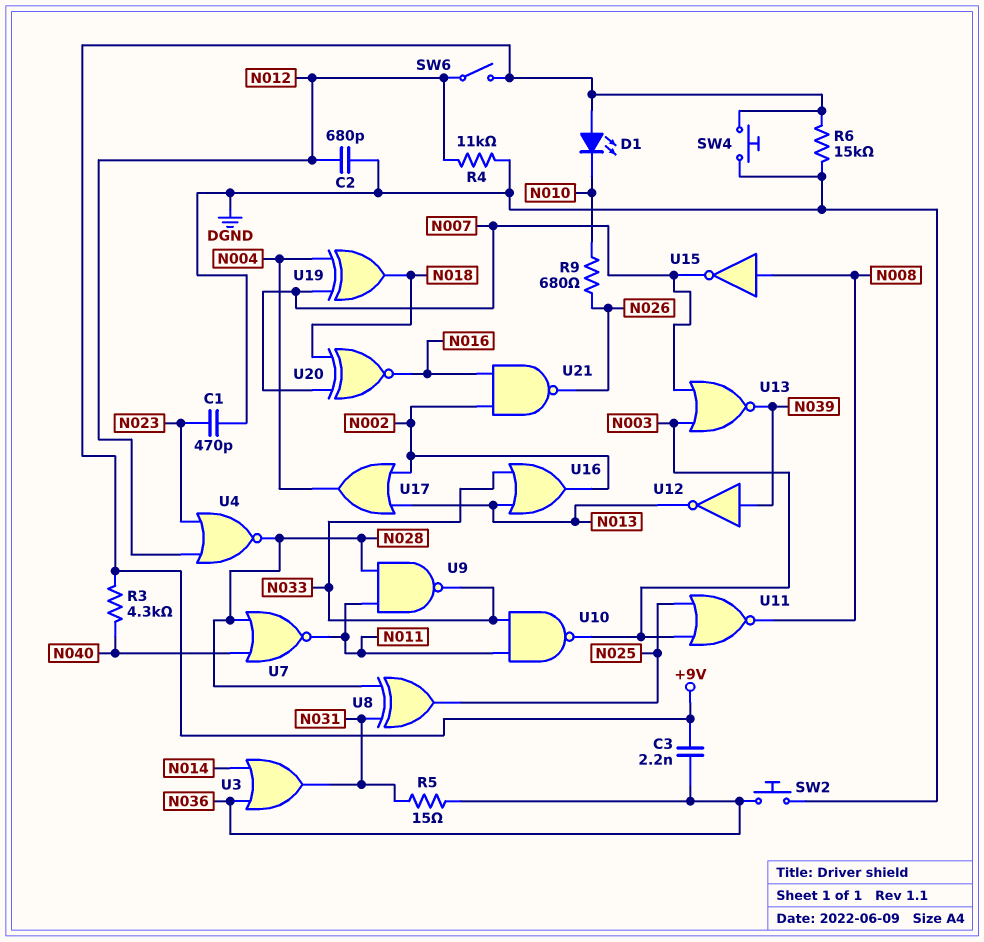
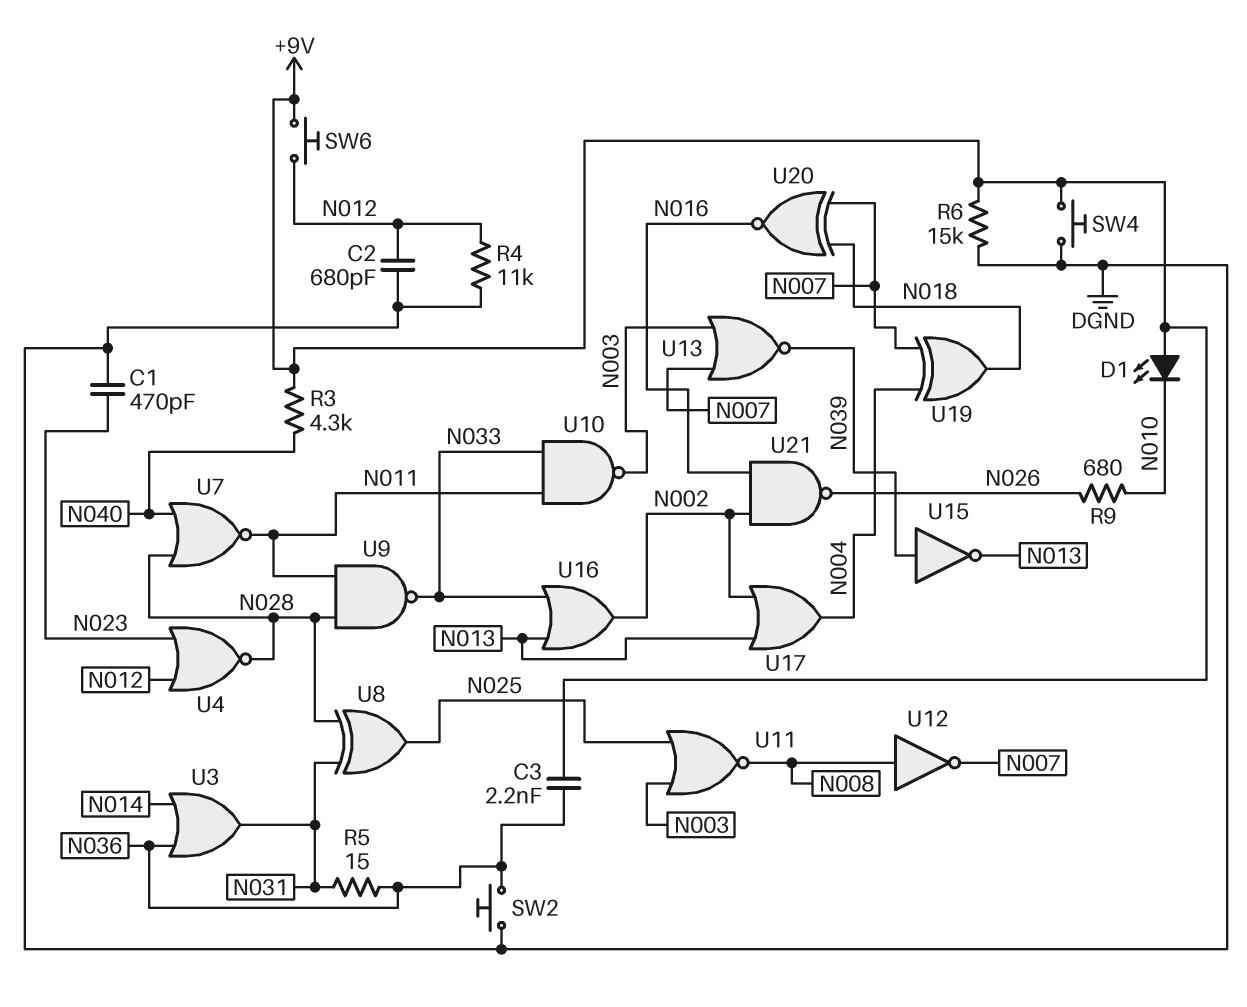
SW6: switch (+9V, N012) -> button (+9V, N012)
U12: NOT (in N039, out N013) -> NOT (in N008, out N007)
U15: NOT (in N008, out N007) -> NOT (in N039, out N013)

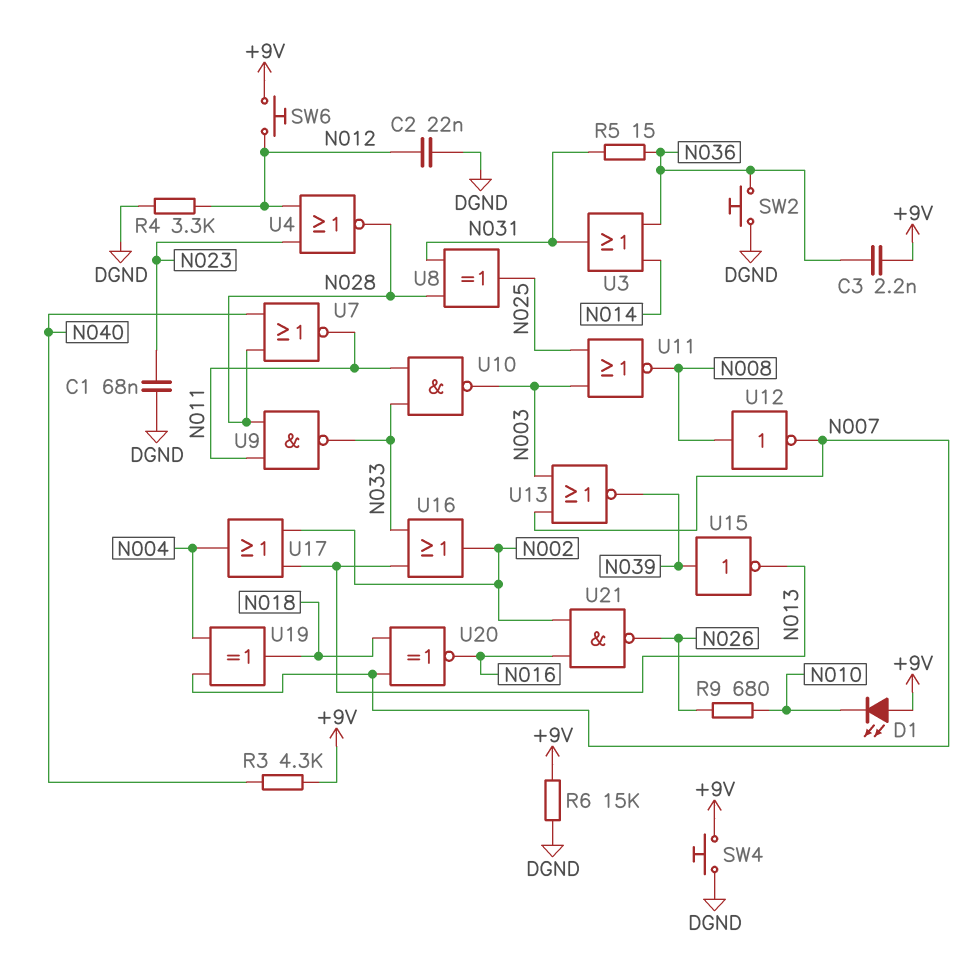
C1: 470pF (DGND, N023) -> 68nF (DGND, N023)
C2: 680pF (DGND, N012) -> 22nF (DGND, N012)
R4: 11k (DGND, N012) -> 3.3k (DGND, N012)

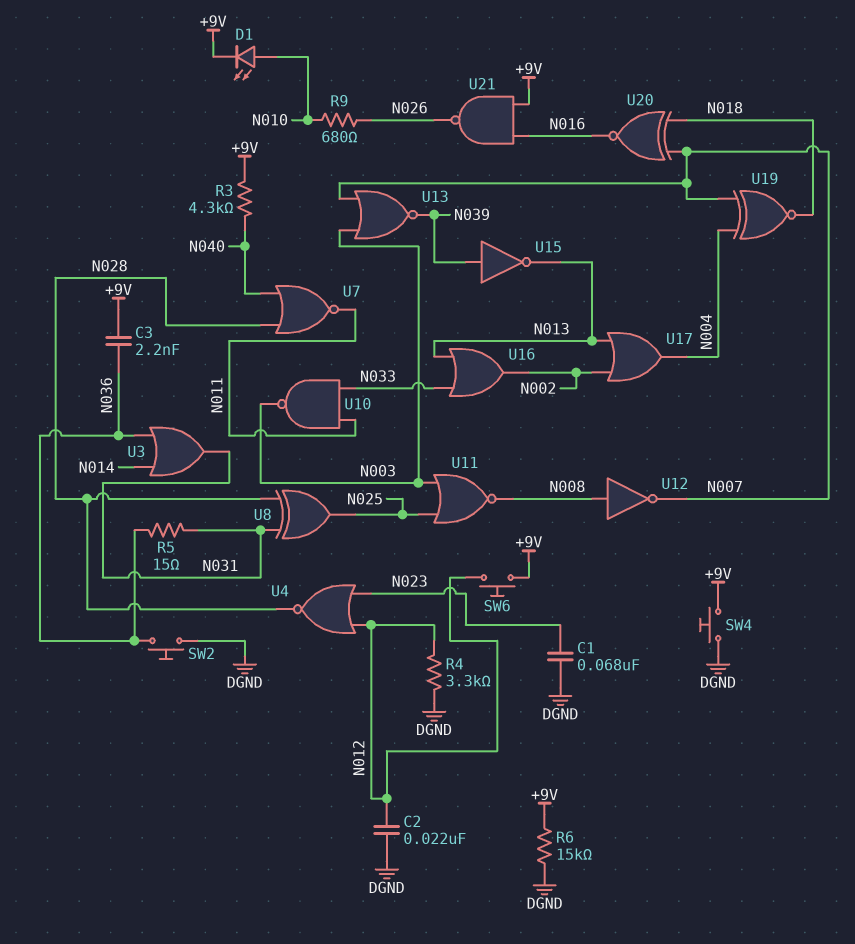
D1: LED (A +9V, K N010) -> LED (A N010, K +9V)
U9: NAND (in N011, in N028, out N033) -> none
U19: XOR (in N004, in N007, out N018) -> XNOR (in N004, in N007, out N018)
U21: NAND (in N002, in N016, out N026) -> NAND (in +9V, in N016, out N026)

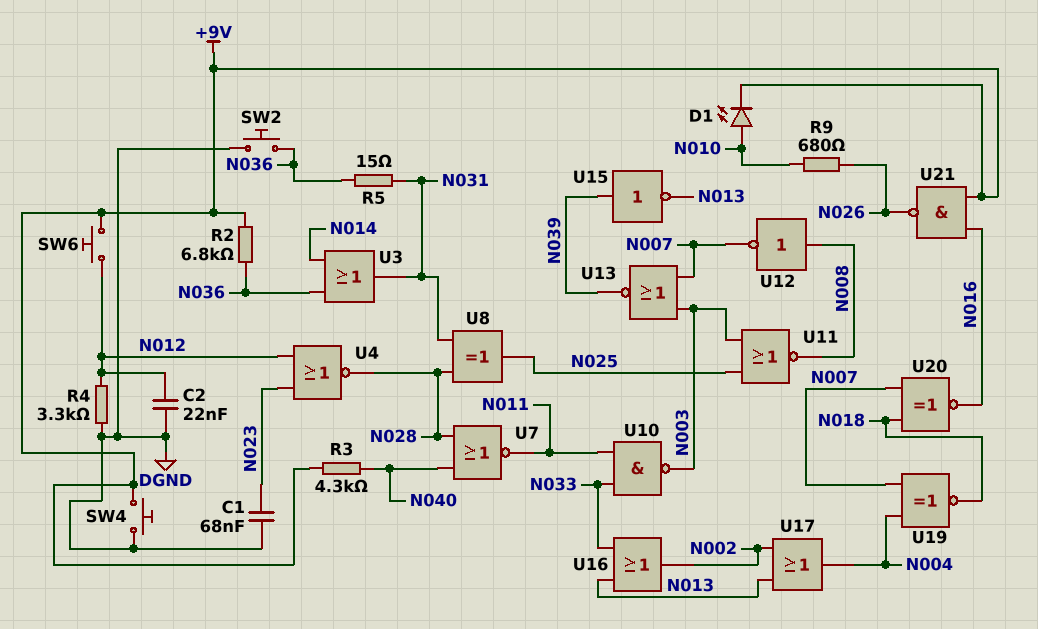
C3: 2.2nF (+9V, N036) -> none
R2: none -> 6.8k (+9V, N036)
R6: 15k (+9V, DGND) -> none

